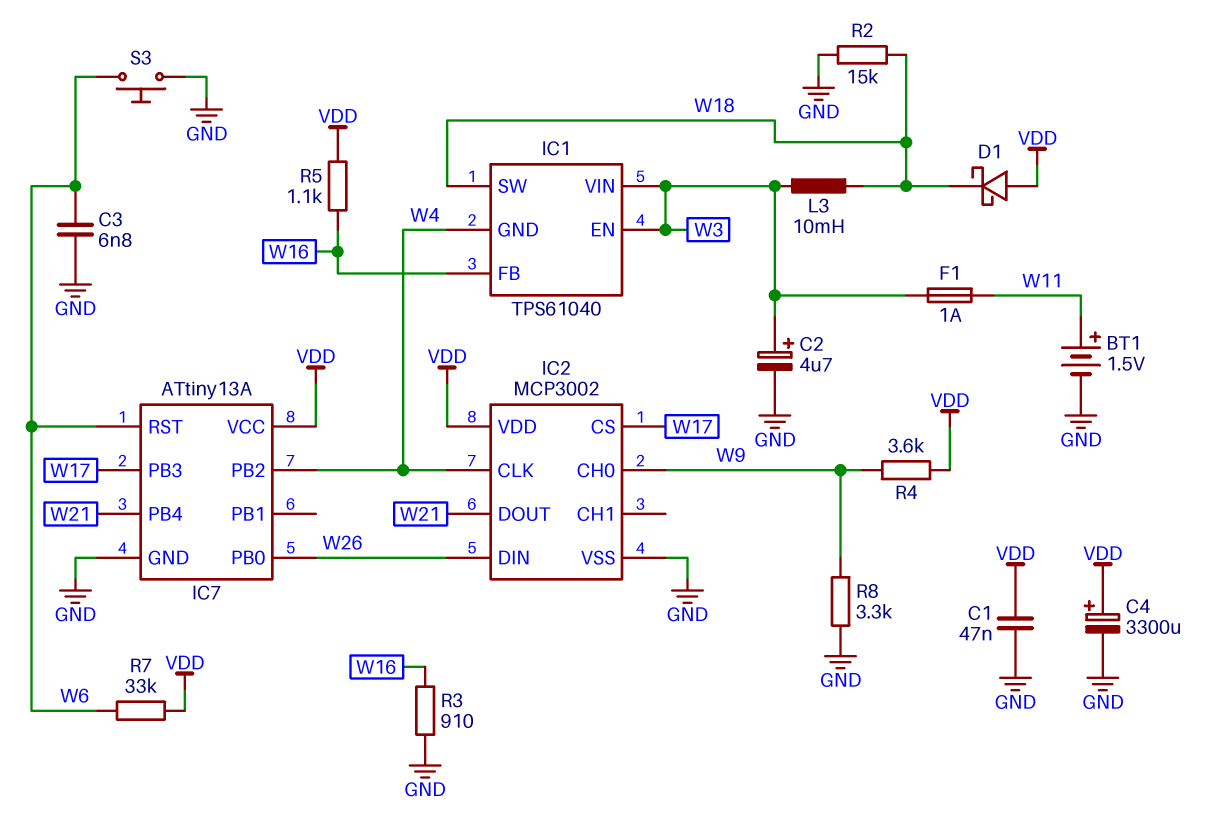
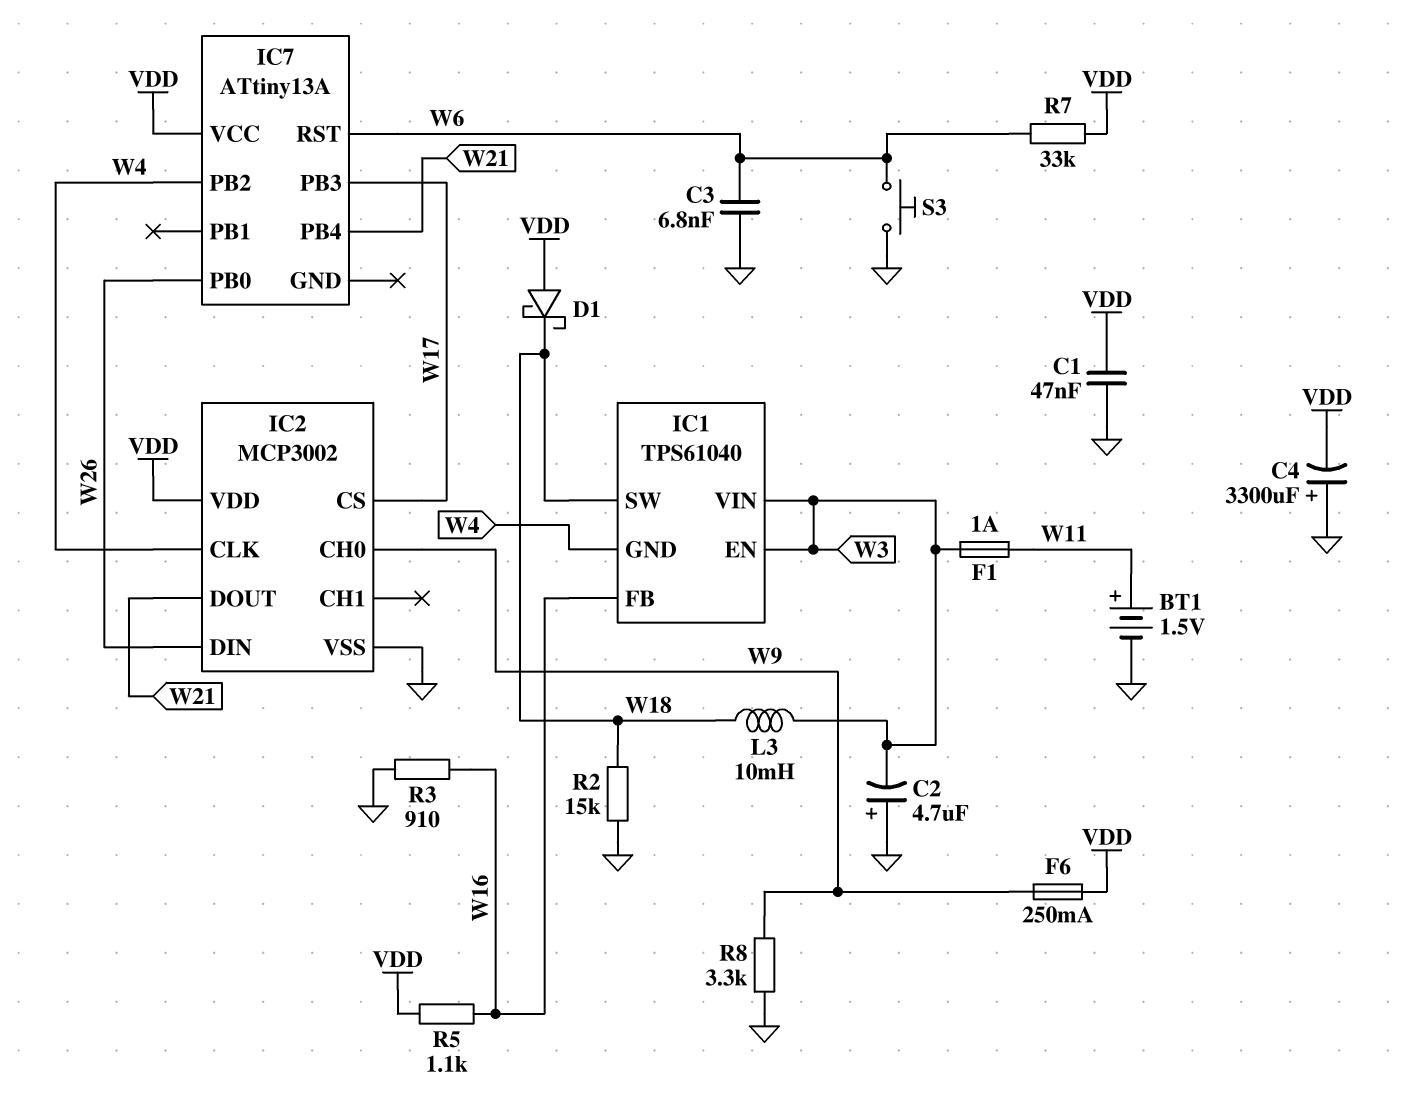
C2: 4.7uF (plus W3, minus GND) -> 4.7uF (plus GND, minus W3)
C4: 3300uF (plus VDD, minus GND) -> 3300uF (plus GND, minus VDD)
F6: none -> 250mA (VDD, W9)
IC7 pin GND: GND -> none
R4: 3.6k (VDD, W9) -> none

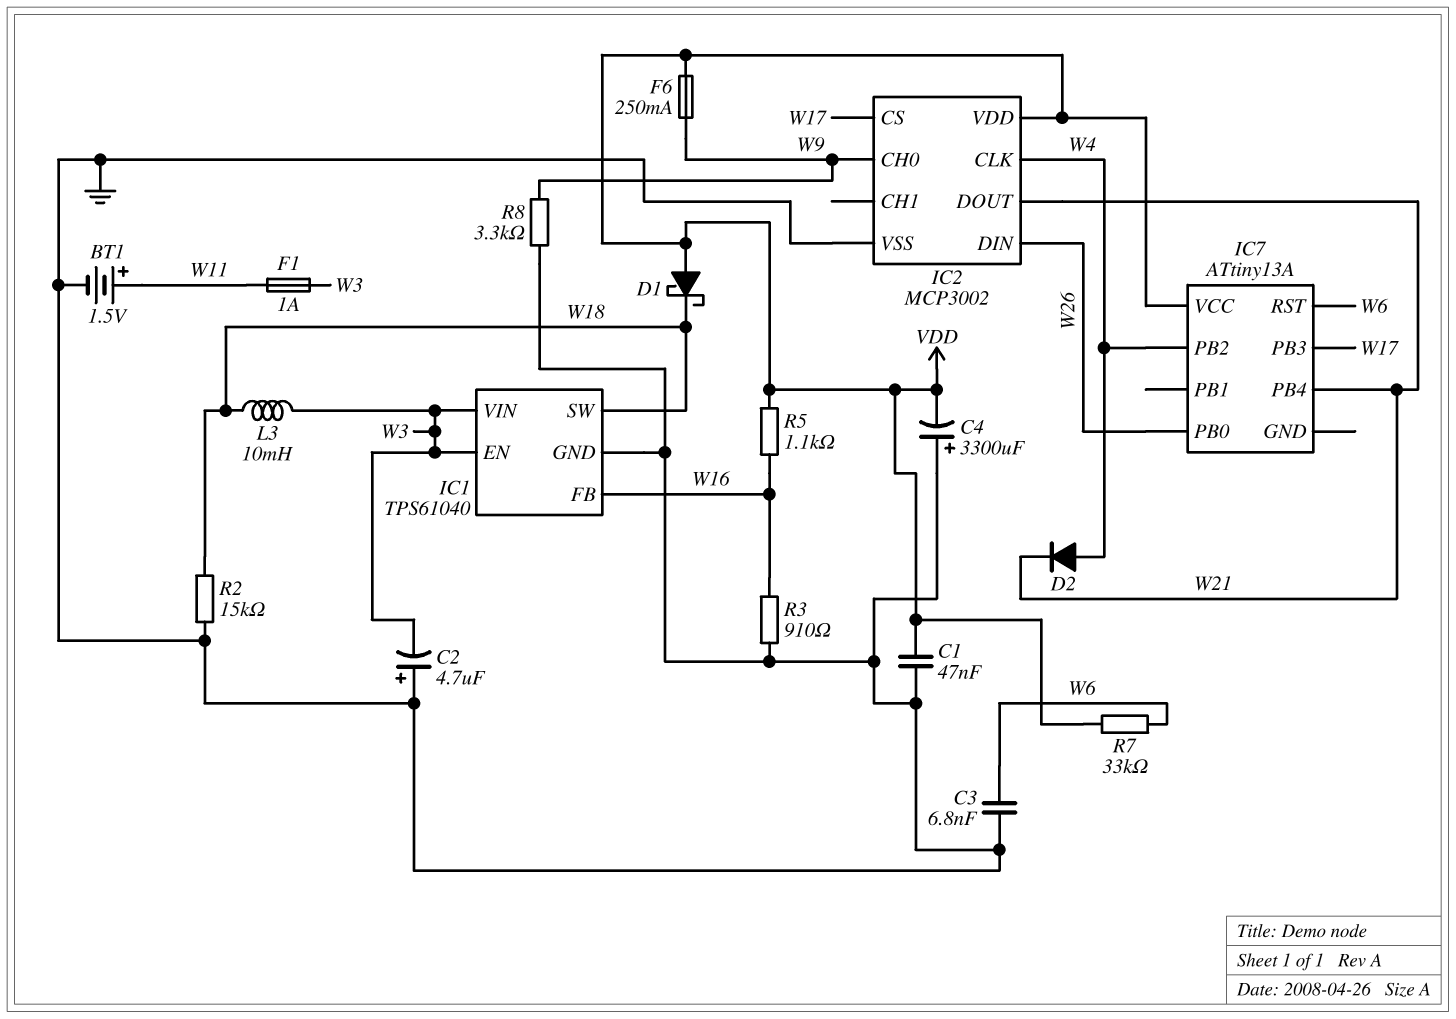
D2: none -> diode (A W4, K W21)
IC1 pin GND: W4 -> GND
S3: button (GND, W6) -> none

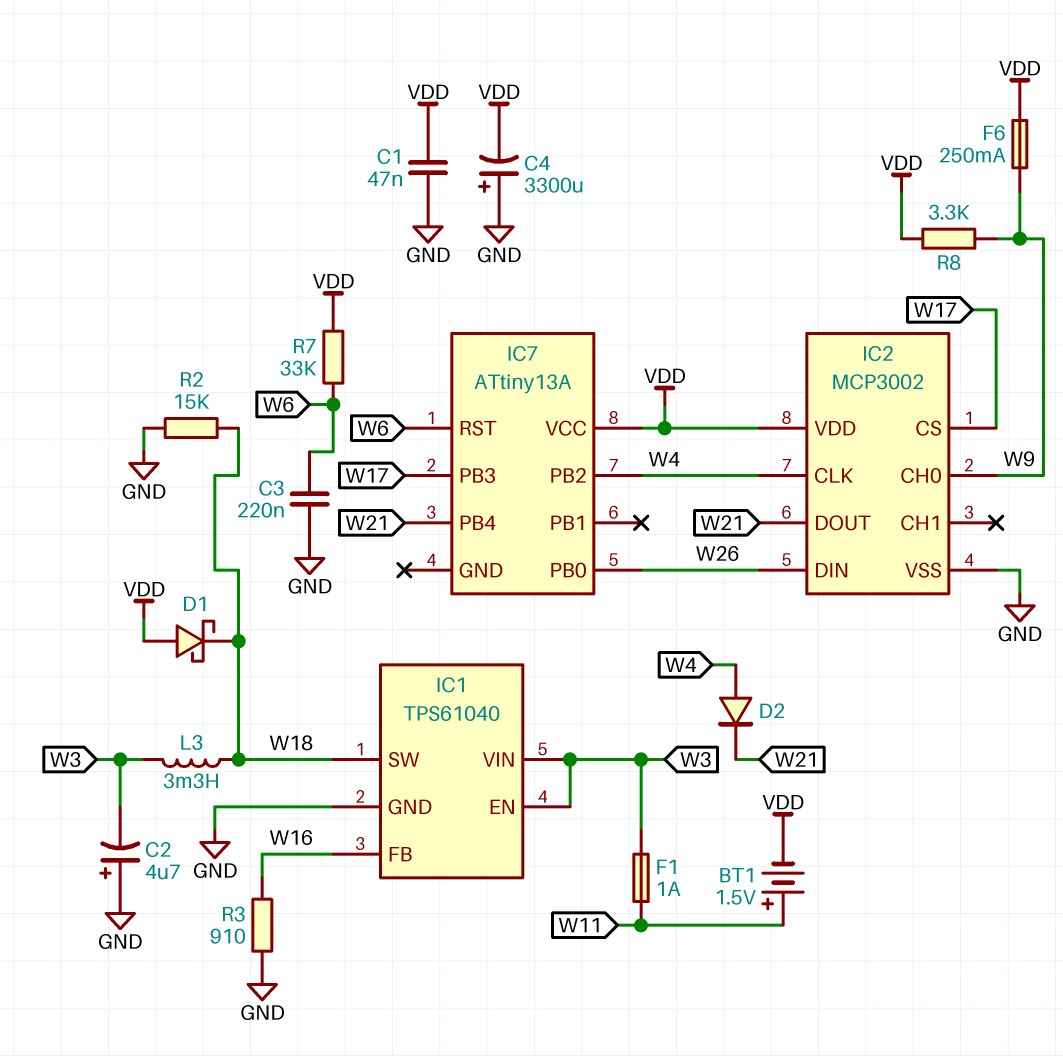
BT1: 1.5V (plus W11, minus GND) -> 1.5V (plus W11, minus VDD)
C3: 6.8nF (GND, W6) -> 220nF (GND, W6)
L3: 10mH (W3, W18) -> 3.3mH (W3, W18)
R5: 1.1k (VDD, W16) -> none
R8: 3.3k (GND, W9) -> 3.3k (VDD, W9)

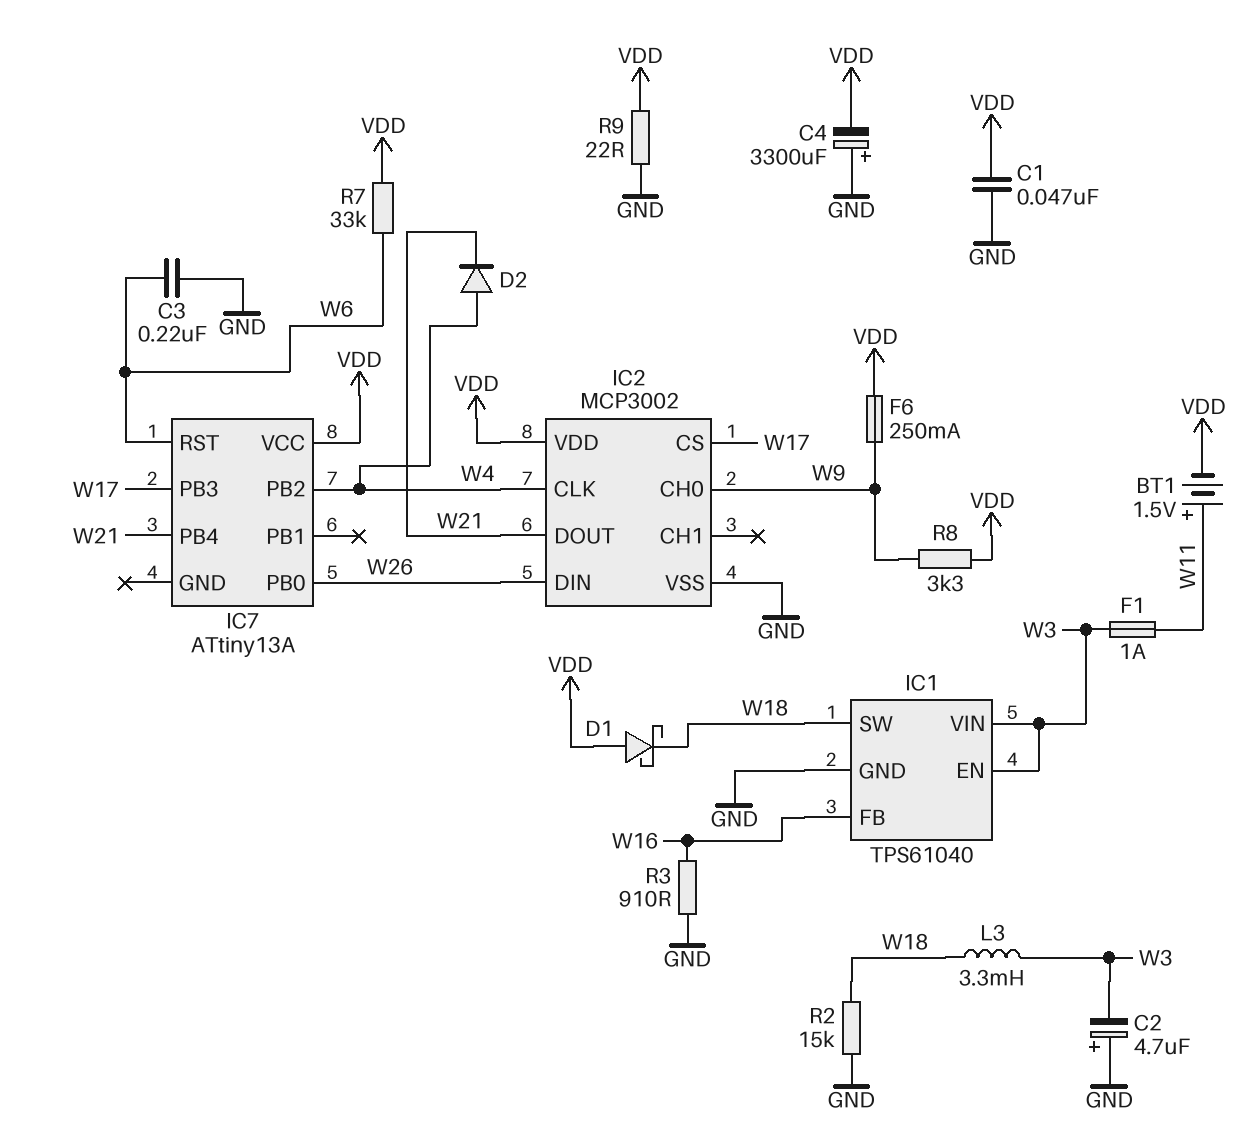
R9: none -> 22 (GND, VDD)

